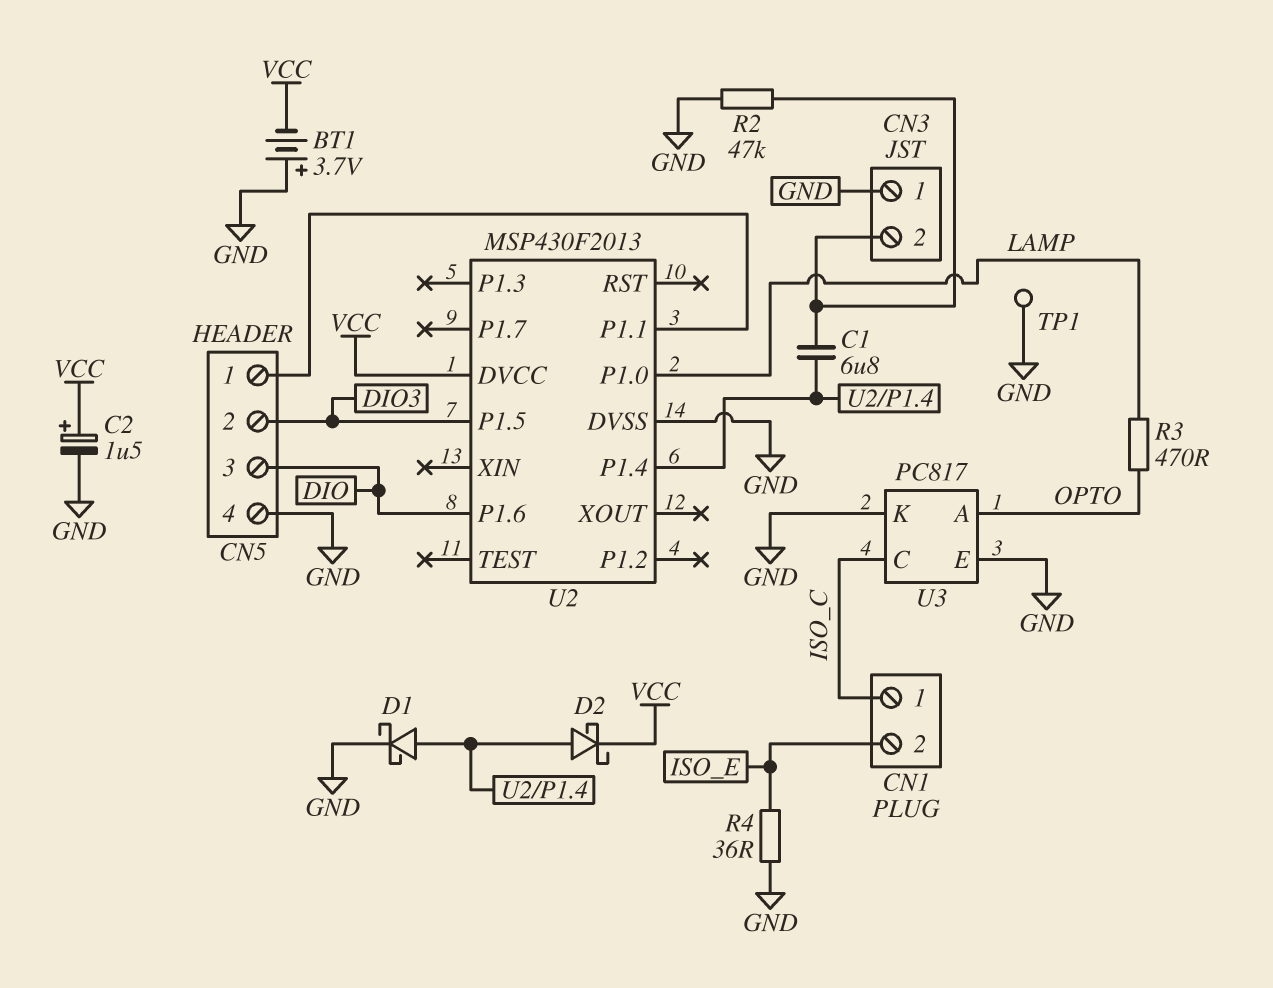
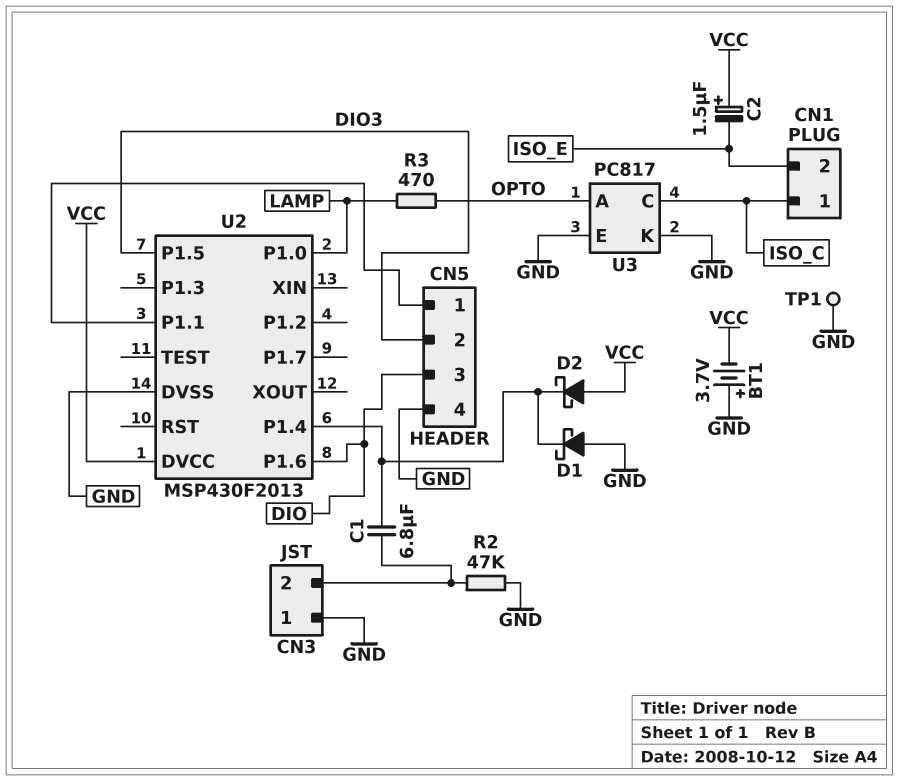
C2: 1.5uF (plus VCC, minus GND) -> 1.5uF (plus VCC, minus ISO_E)
D1: schottky (A U2/P1.4, K GND) -> schottky (A GND, K U2/P1.4)
D2: schottky (A U2/P1.4, K VCC) -> schottky (A VCC, K U2/P1.4)
R4: 36 (GND, ISO_E) -> none

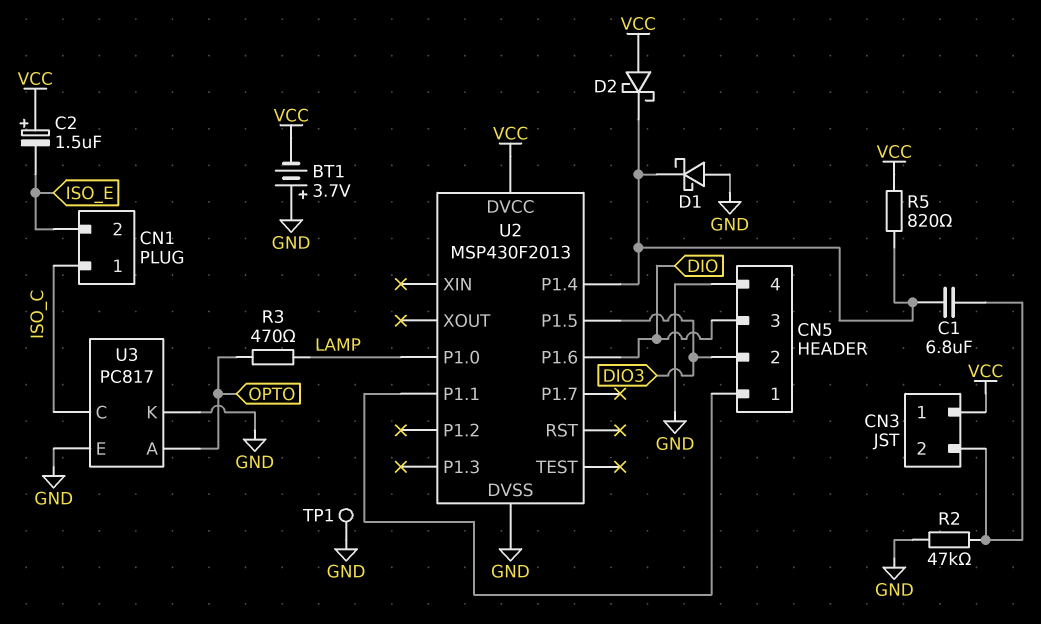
CN3 pin 1: GND -> VCC
R5: none -> 820 (U2/P1.4, VCC)

